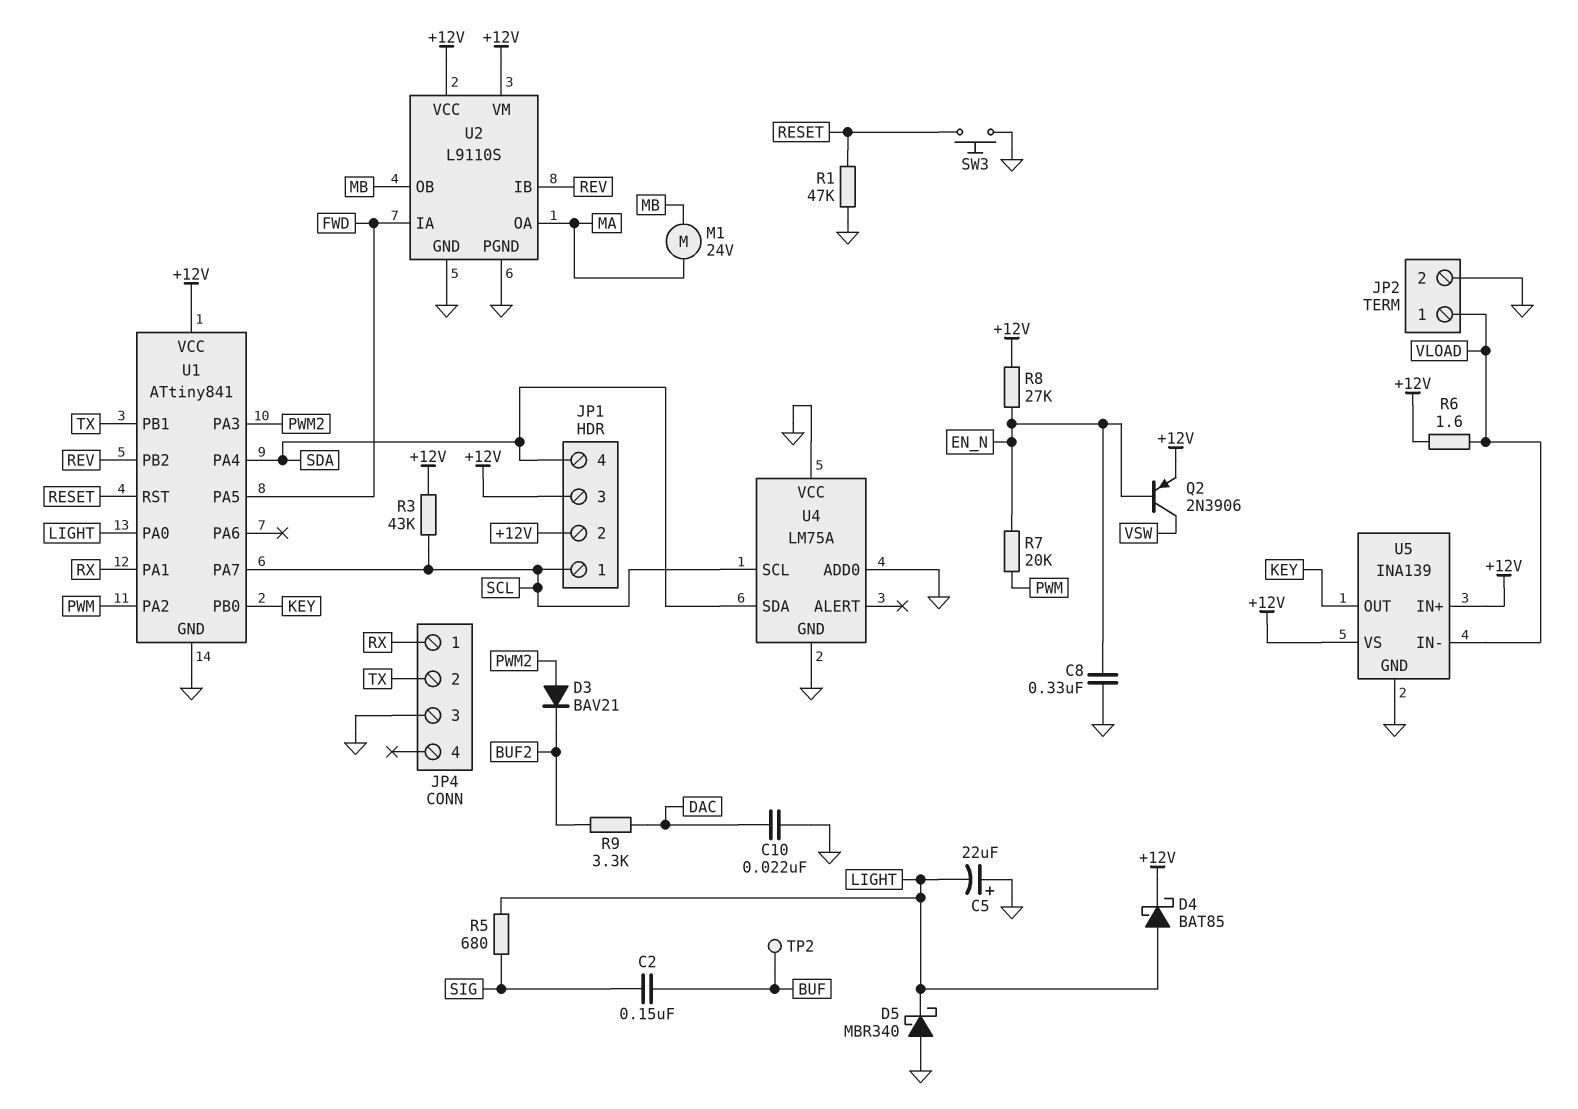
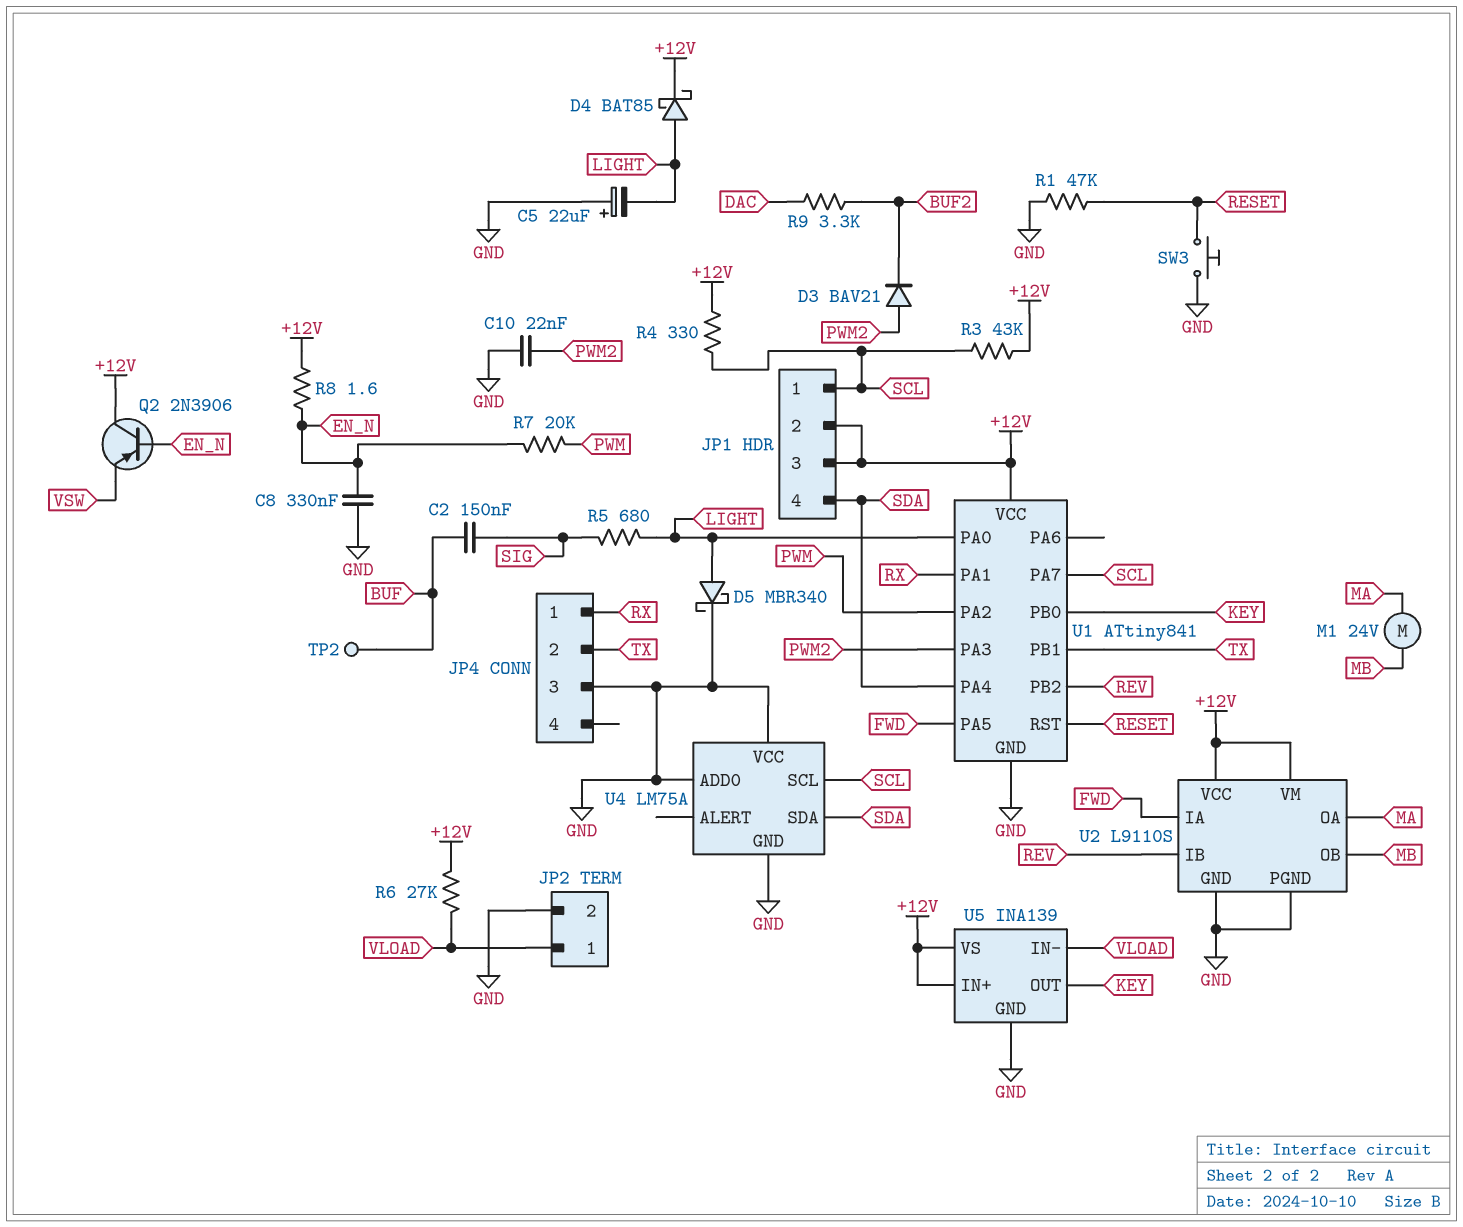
C10: 22nF (DAC, GND) -> 22nF (GND, PWM2)
D5: schottky MBR340 (A GND, K LIGHT) -> schottky MBR340 (A LIGHT, K GND)
Q2: PNP 2N3906 (B EN_N, C VSW, E +12V) -> PNP 2N3906 (B EN_N, C +12V, E VSW)
R4: none -> 330 (+12V, SCL)
R6: 1.6 (+12V, VLOAD) -> 27k (+12V, VLOAD)
R8: 27k (+12V, EN_N) -> 1.6 (+12V, EN_N)

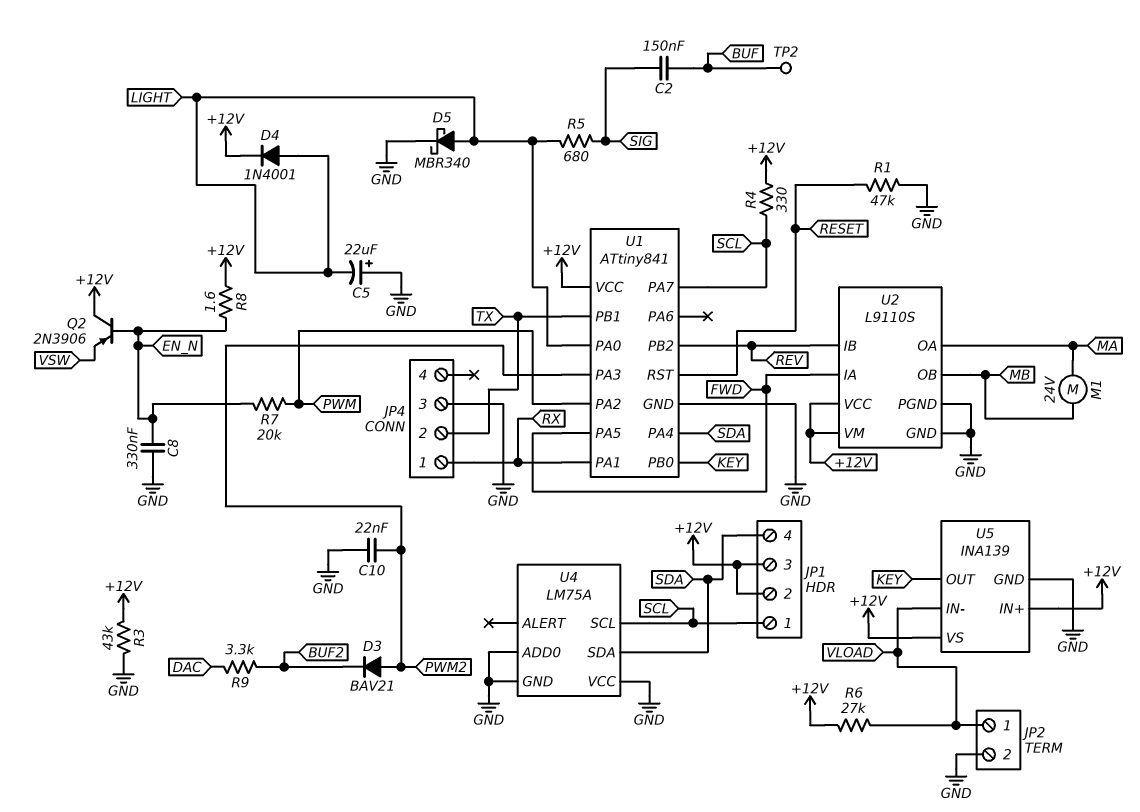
D4: schottky BAT85 (A LIGHT, K +12V) -> diode 1N4001 (A LIGHT, K +12V)
R3: 43k (+12V, SCL) -> 43k (+12V, GND)
SW3: button (GND, RESET) -> none

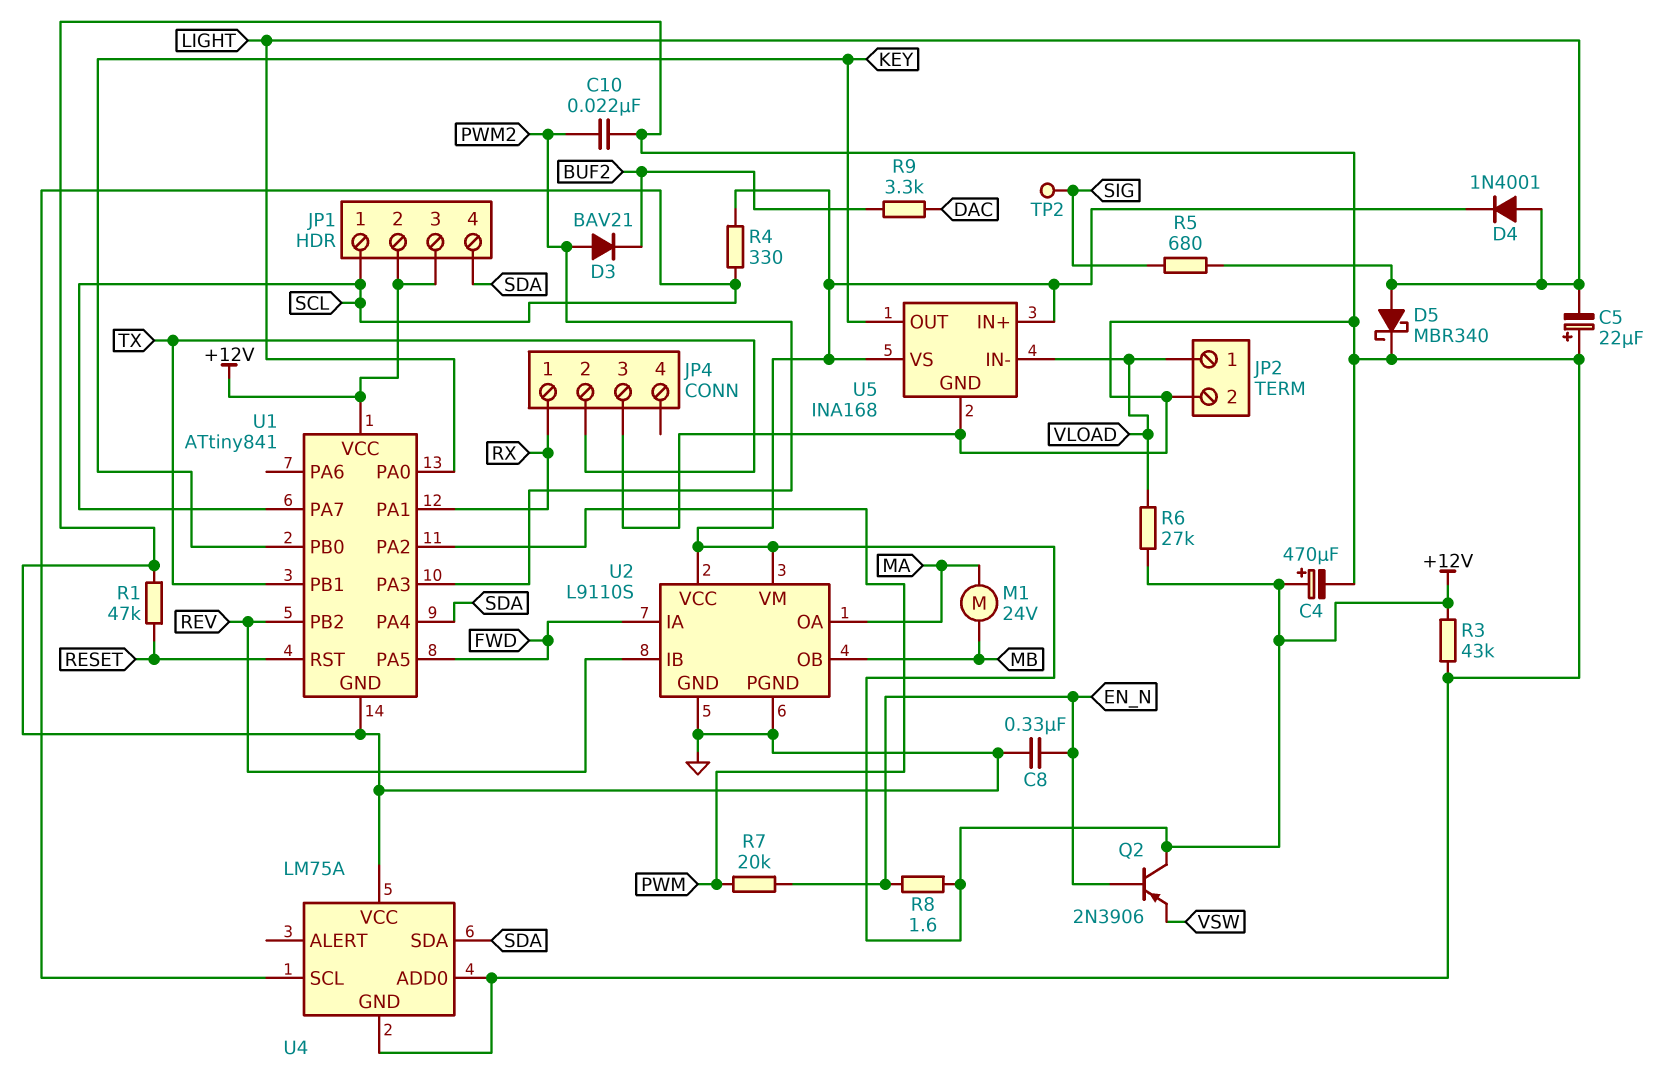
C2: 150nF (BUF, SIG) -> none
C4: none -> 470uF (plus +12V, minus GND)
TP2: test point (BUF) -> test point (SIG)
U5: INA139 -> INA168

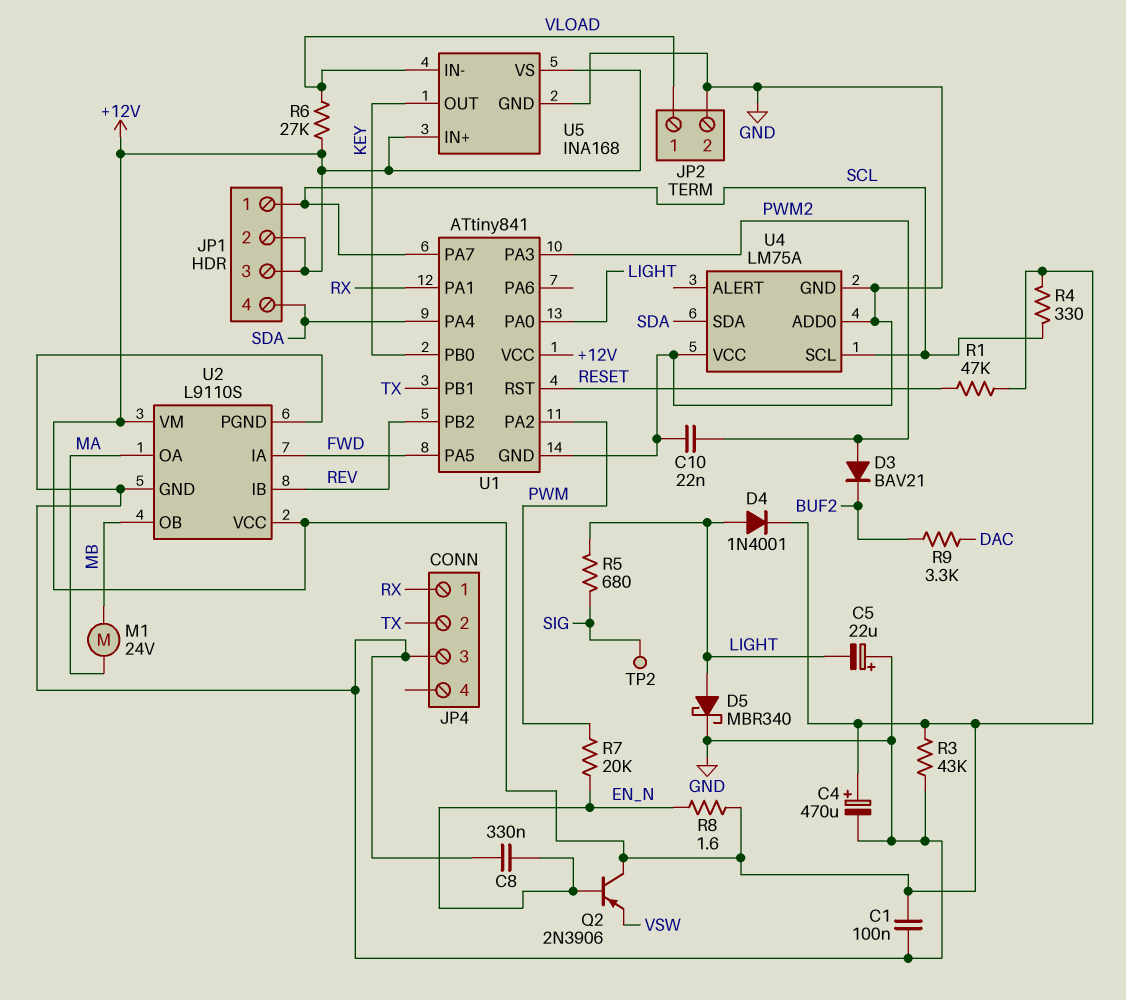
C1: none -> 100nF (+12V, GND)
R1: 47k (GND, RESET) -> 47k (+12V, RESET)

